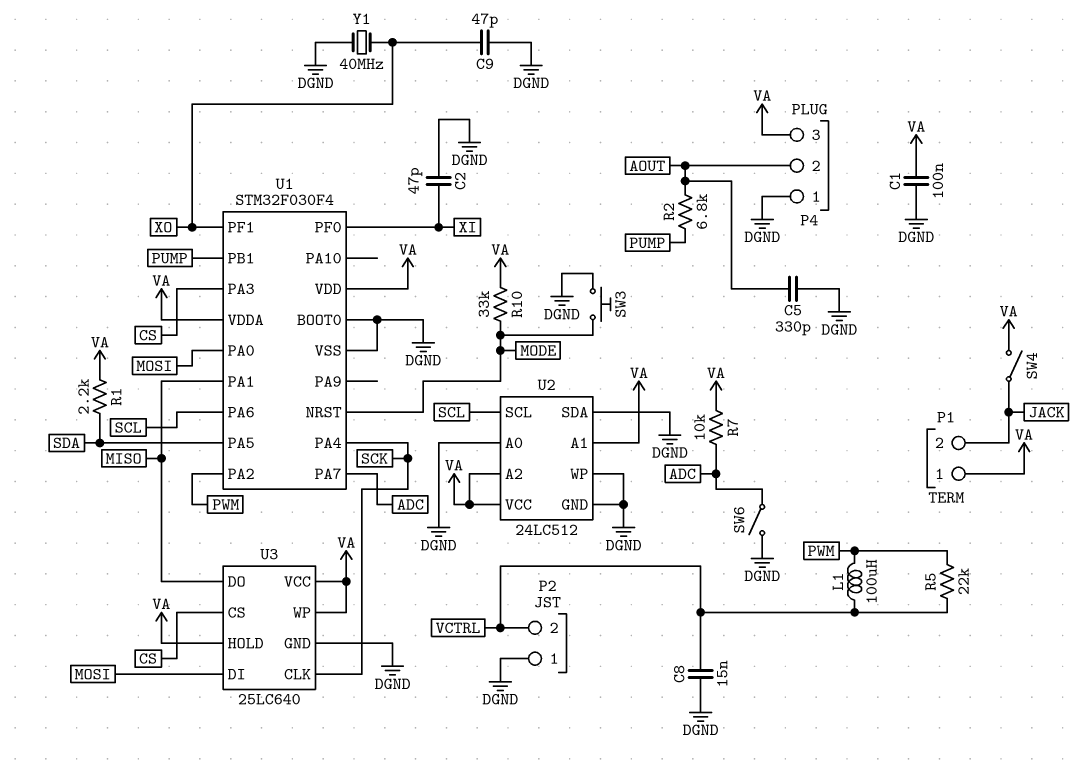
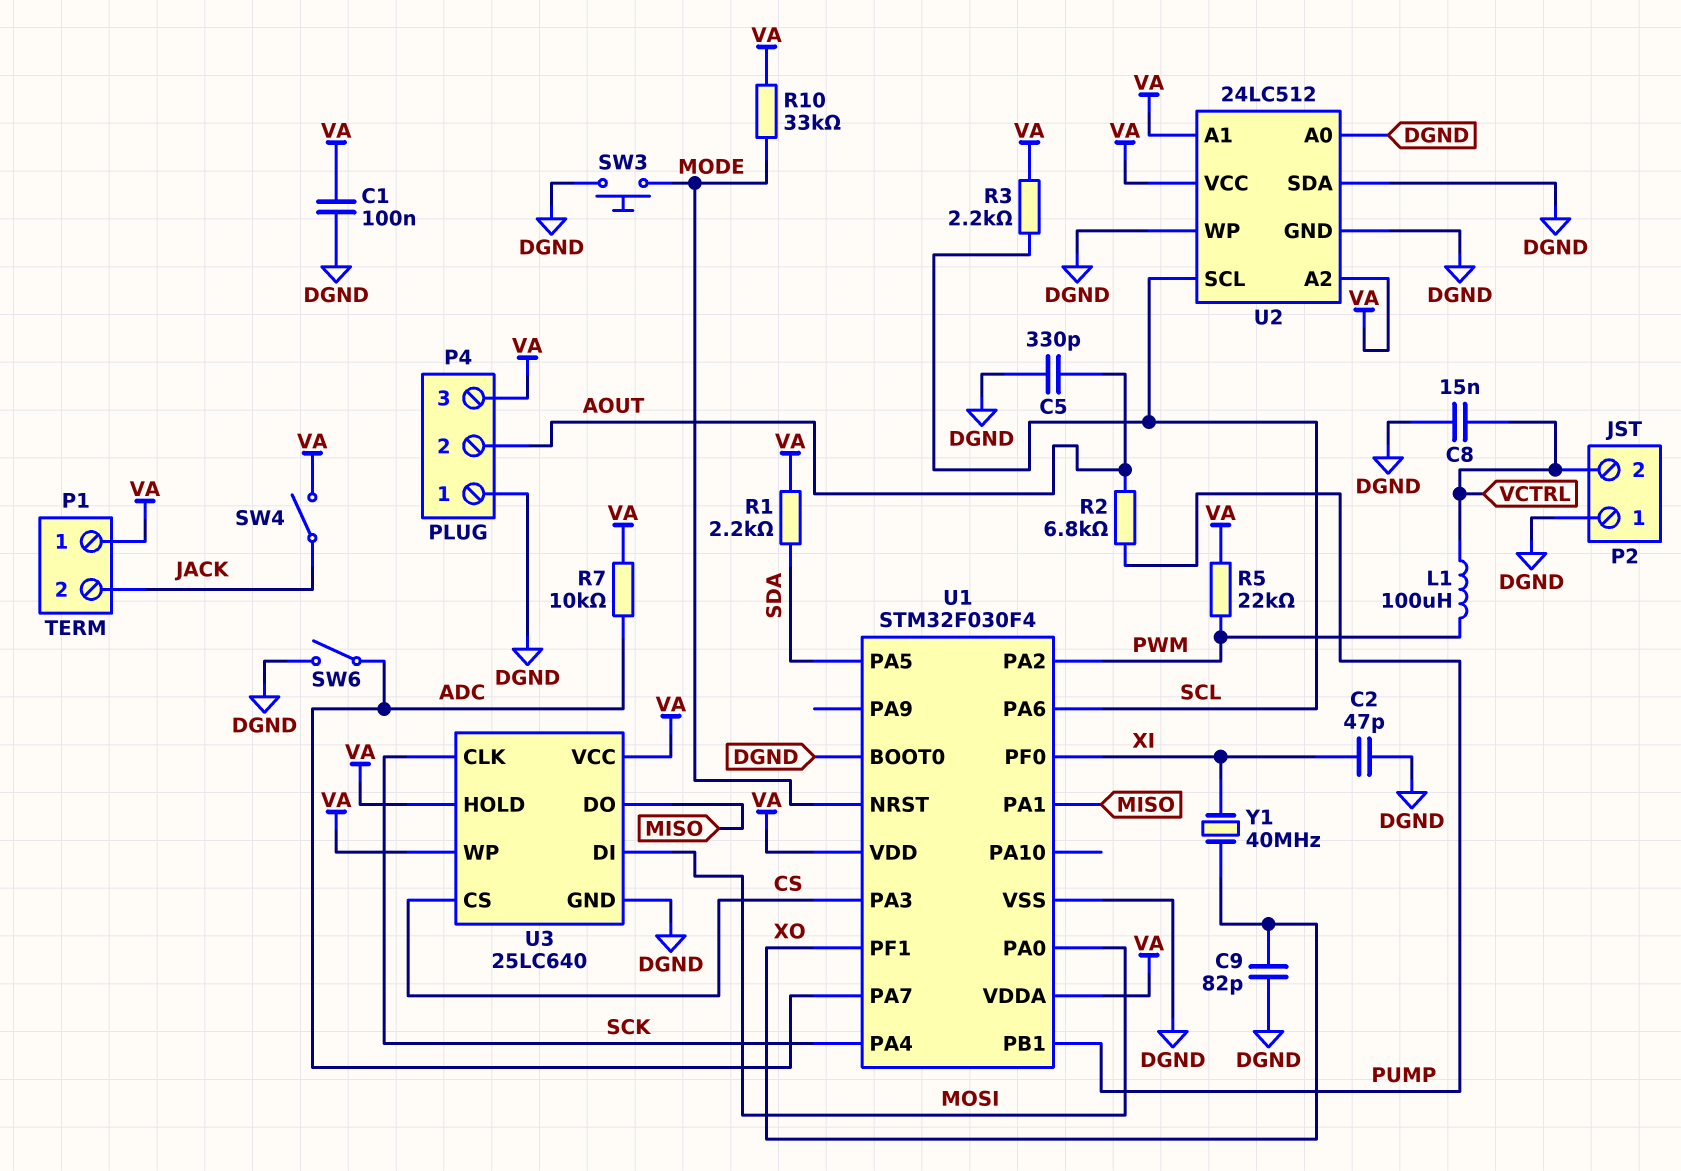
C9: 47pF (DGND, XO) -> 82pF (DGND, XO)
R3: none -> 2.2k (SCL, VA)
R5: 22k (PWM, VCTRL) -> 22k (PWM, VA)
Y1: 40MHz (DGND, XO) -> 40MHz (XI, XO)

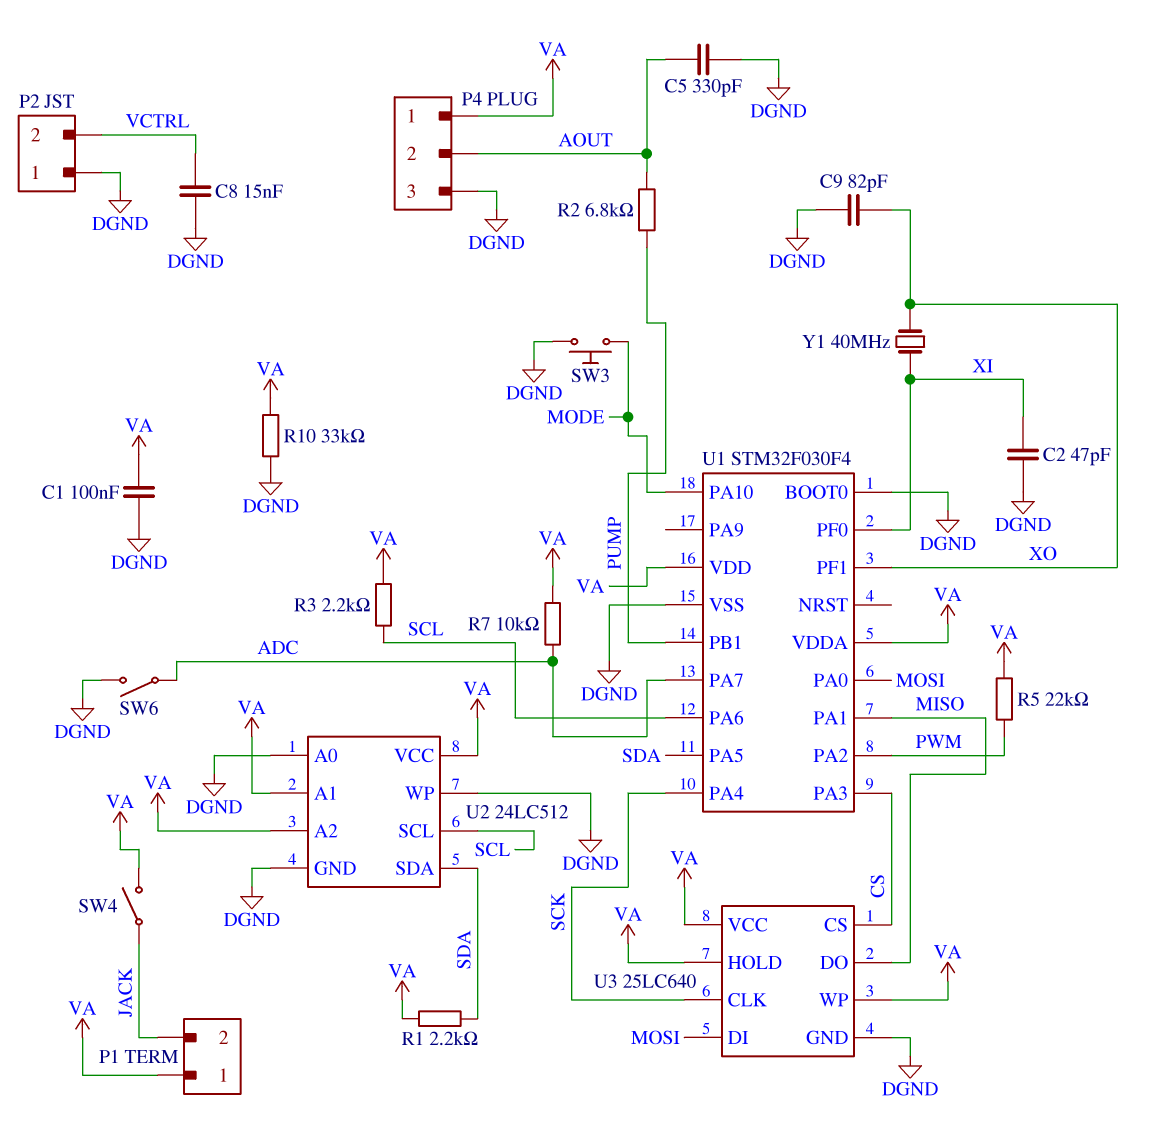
L1: 100uH (PWM, VCTRL) -> none
P4 pin 1: DGND -> VA
P4 pin 3: VA -> DGND
R10: 33k (MODE, VA) -> 33k (DGND, VA)
U1 pin NRST: MODE -> none
U1 pin PA10: none -> MODE
U2 pin SDA: DGND -> SDA

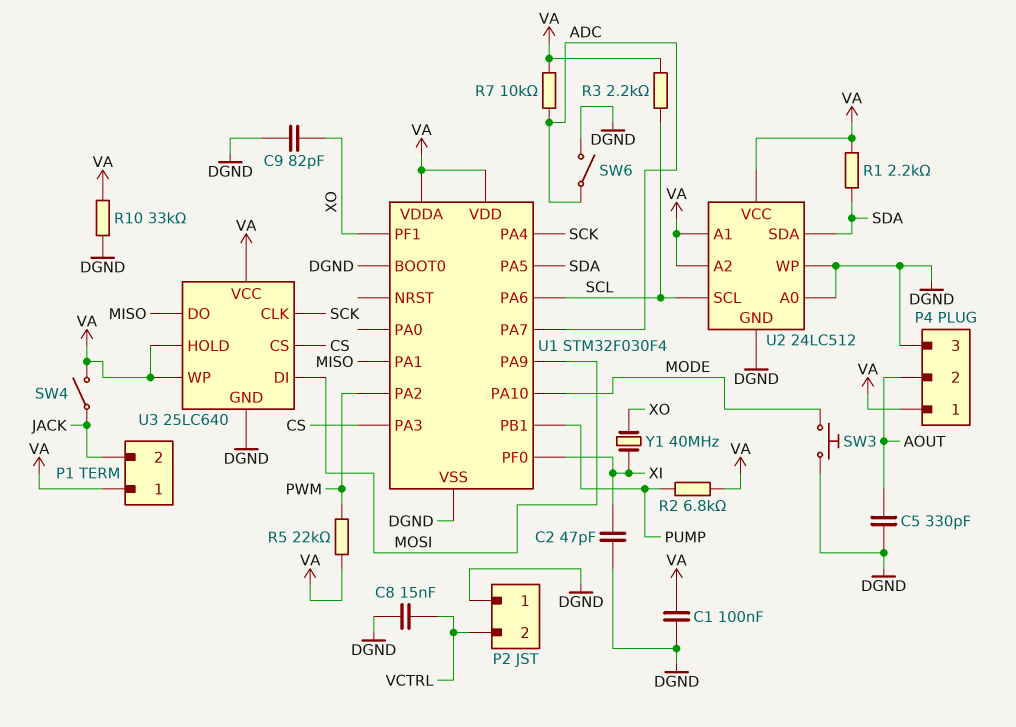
R2: 6.8k (AOUT, PUMP) -> 6.8k (PUMP, VA)
U1 pin PA0: MOSI -> none
U1 pin PA9: none -> MOSI

